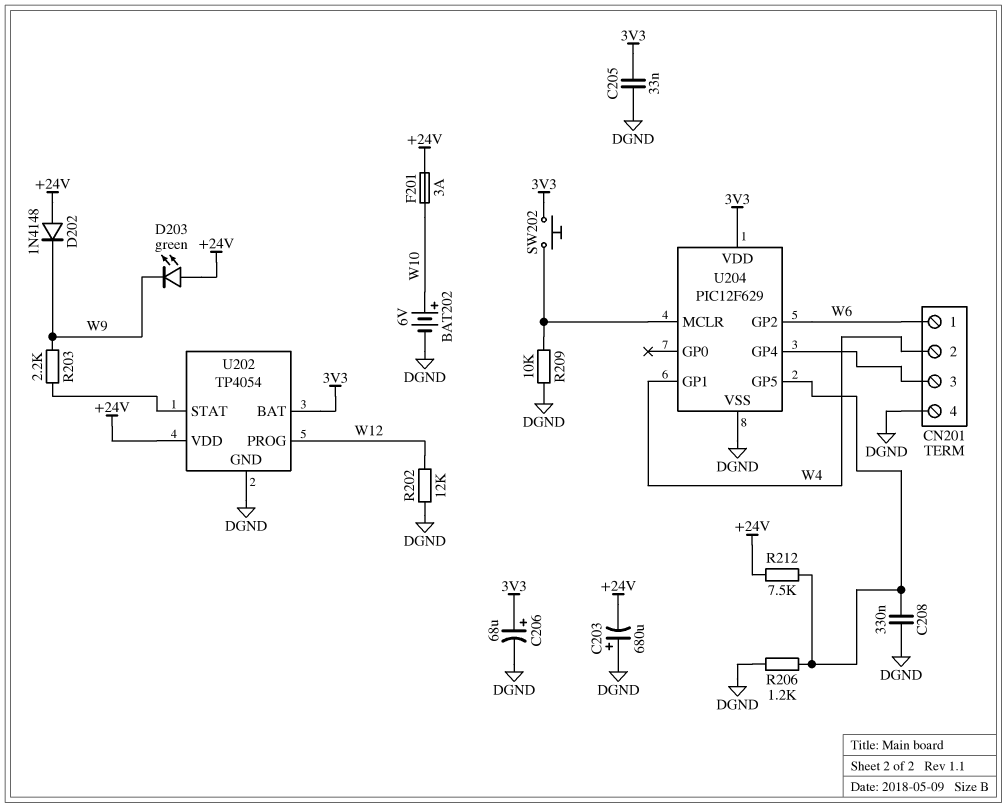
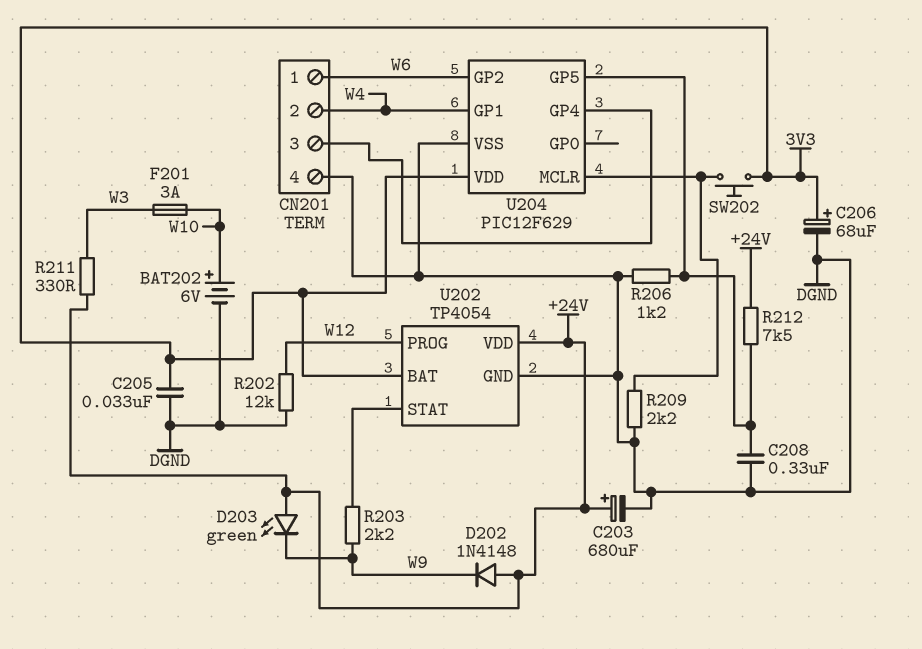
C203: 680uF (plus DGND, minus +24V) -> 680uF (plus +24V, minus DGND)
F201: 3A (+24V, W10) -> 3A (W3, W10)
R209: 10k (DGND, U204/MCLR) -> 2.2k (DGND, U204/MCLR)
R211: none -> 330 (+24V, W3)

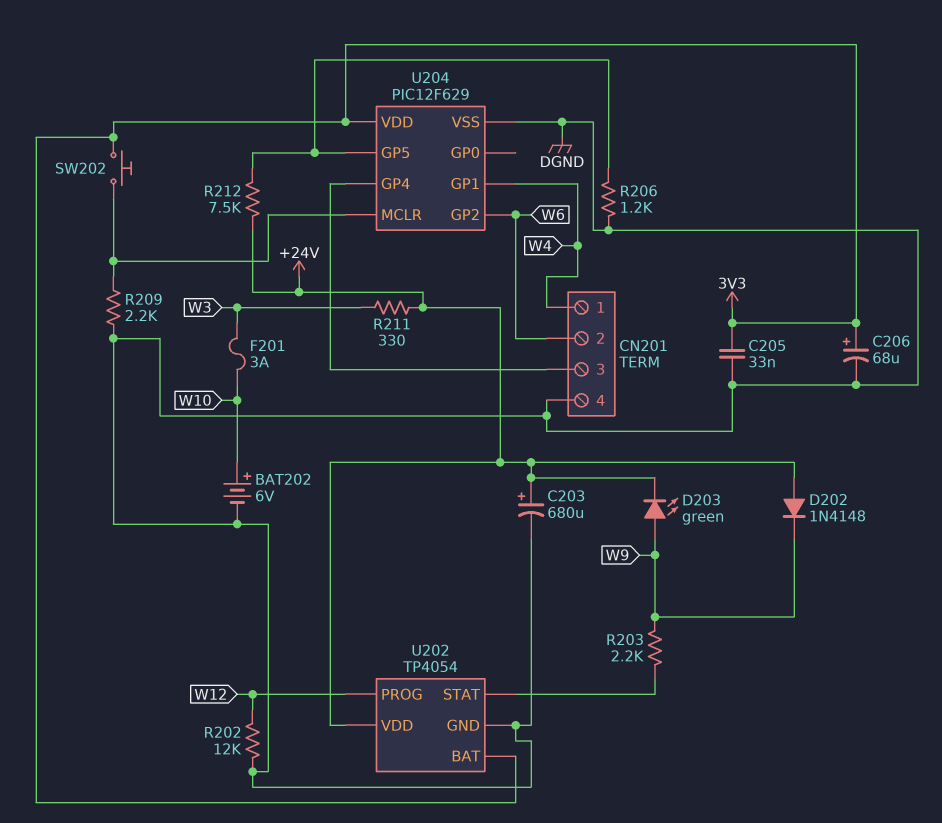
C208: 330nF (DGND, U204/GP5) -> none
CN201 pin 1: W6 -> W4
CN201 pin 2: W4 -> W6
D203: LED green (A +24V, K W9) -> LED green (A W9, K +24V)

